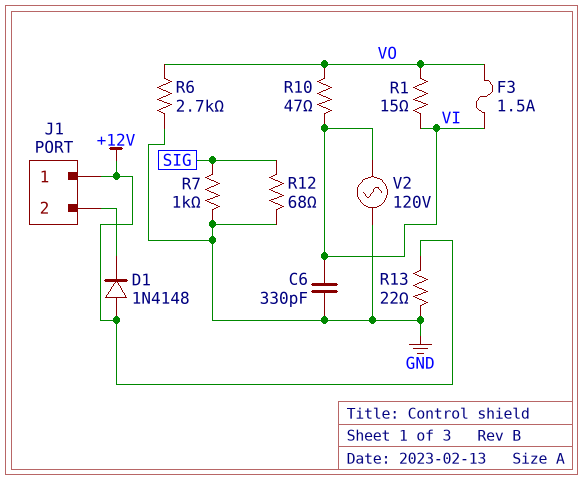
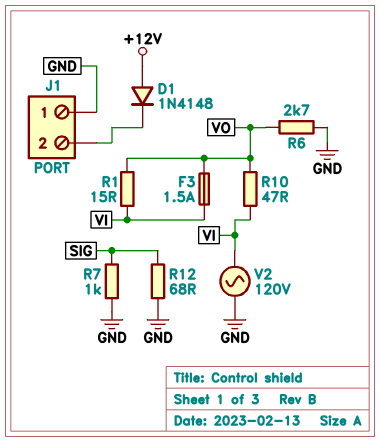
C6: 330pF (GND, VI) -> none
J1 pin 1: +12V -> GND
R13: 22 (+12V, GND) -> none

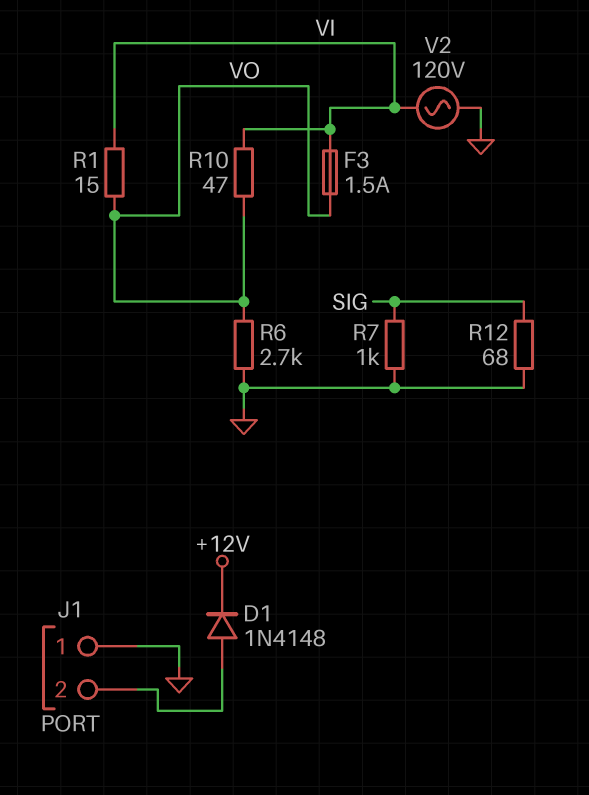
D1: diode 1N4148 (A +12V, K J1/2) -> diode 1N4148 (A J1/2, K +12V)

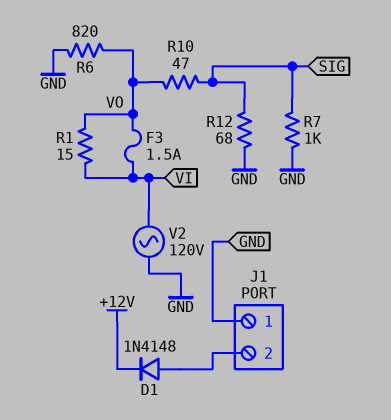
R6: 2.7k (GND, VO) -> 820 (GND, VO)
R10: 47 (VI, VO) -> 47 (SIG, VO)

